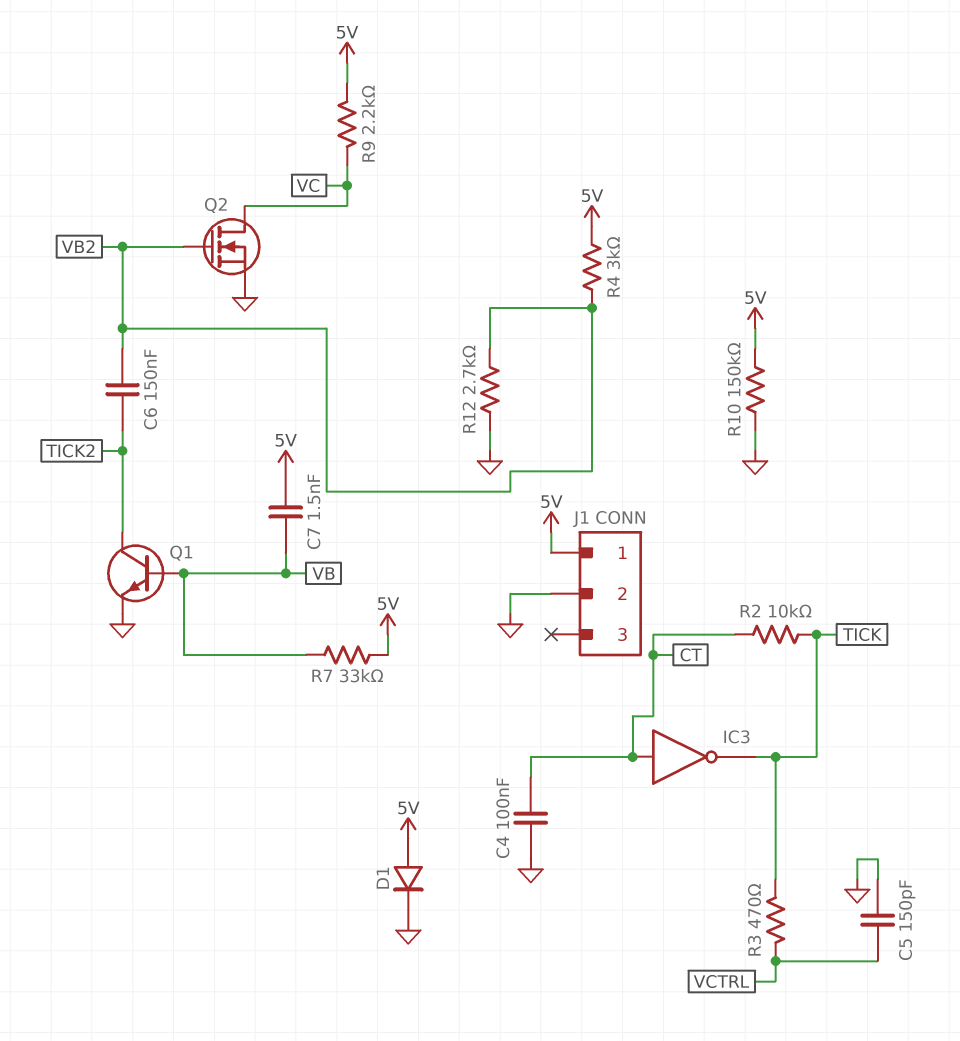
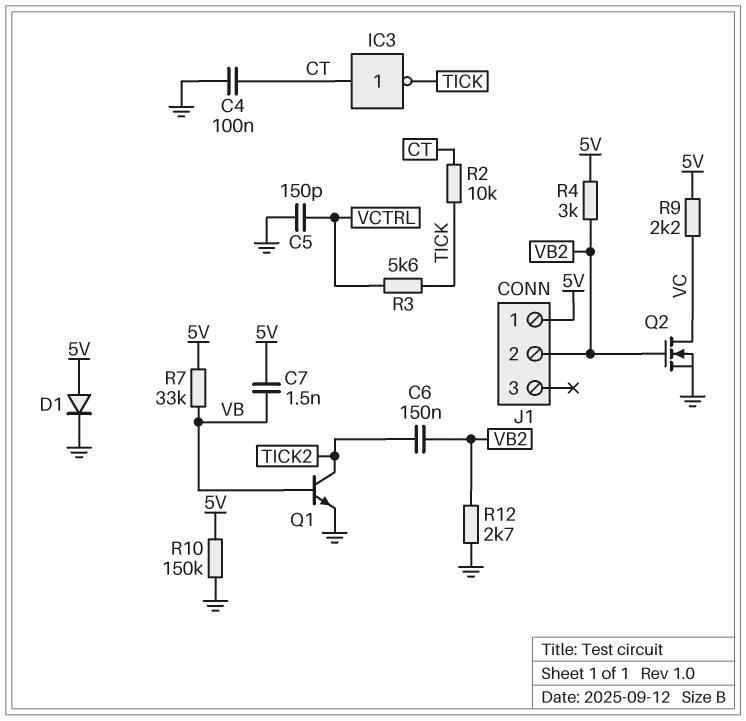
J1 pin 2: GND -> VB2
R3: 470 (TICK, VCTRL) -> 5.6k (TICK, VCTRL)

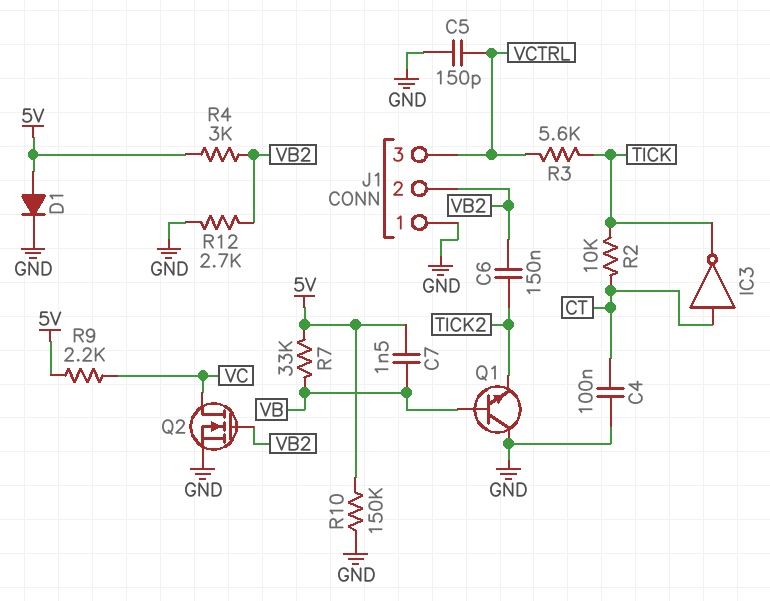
J1 pin 1: 5V -> GND
J1 pin 3: none -> VCTRL
Q1: NPN (B VB, C TICK2, E GND) -> NPN (B VB, C GND, E TICK2)

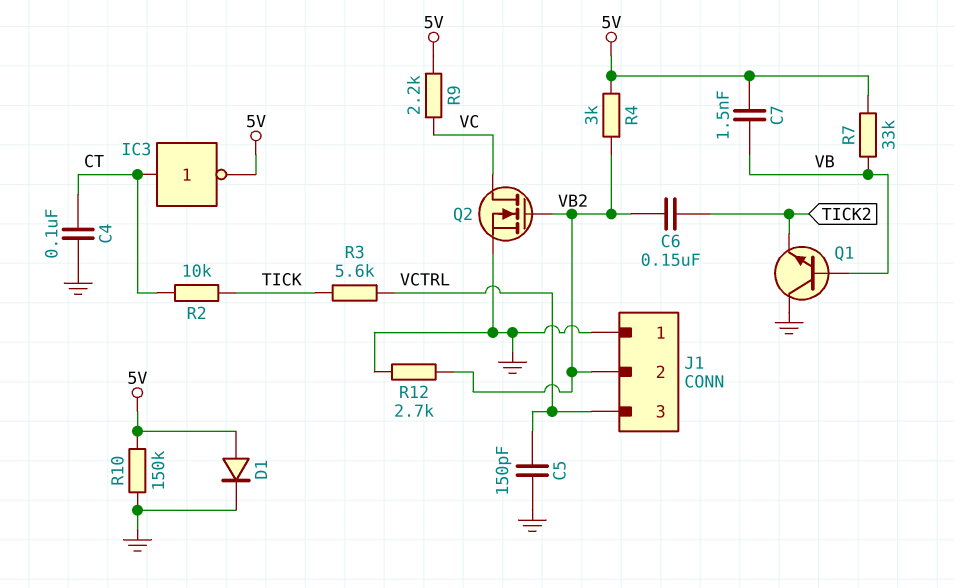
IC3: NOT (in CT, out TICK) -> NOT (in CT, out 5V)

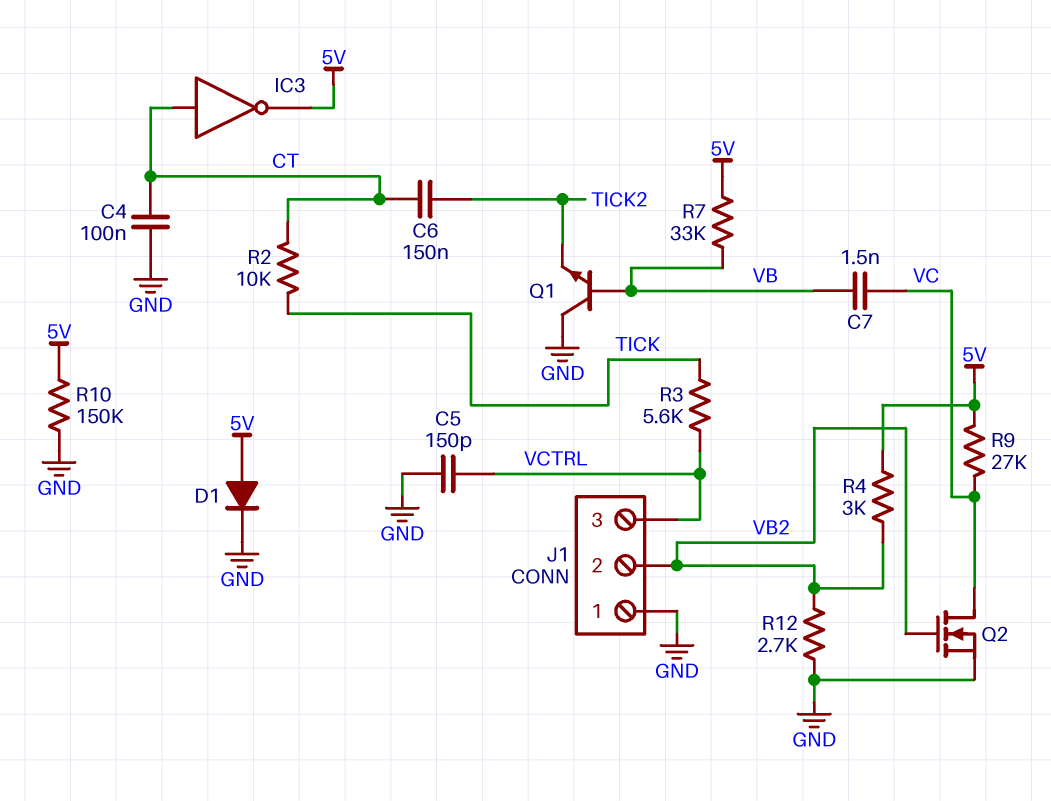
C6: 150nF (TICK2, VB2) -> 150nF (CT, TICK2)
C7: 1.5nF (5V, VB) -> 1.5nF (VB, VC)
R9: 2.2k (5V, VC) -> 27k (5V, VC)

